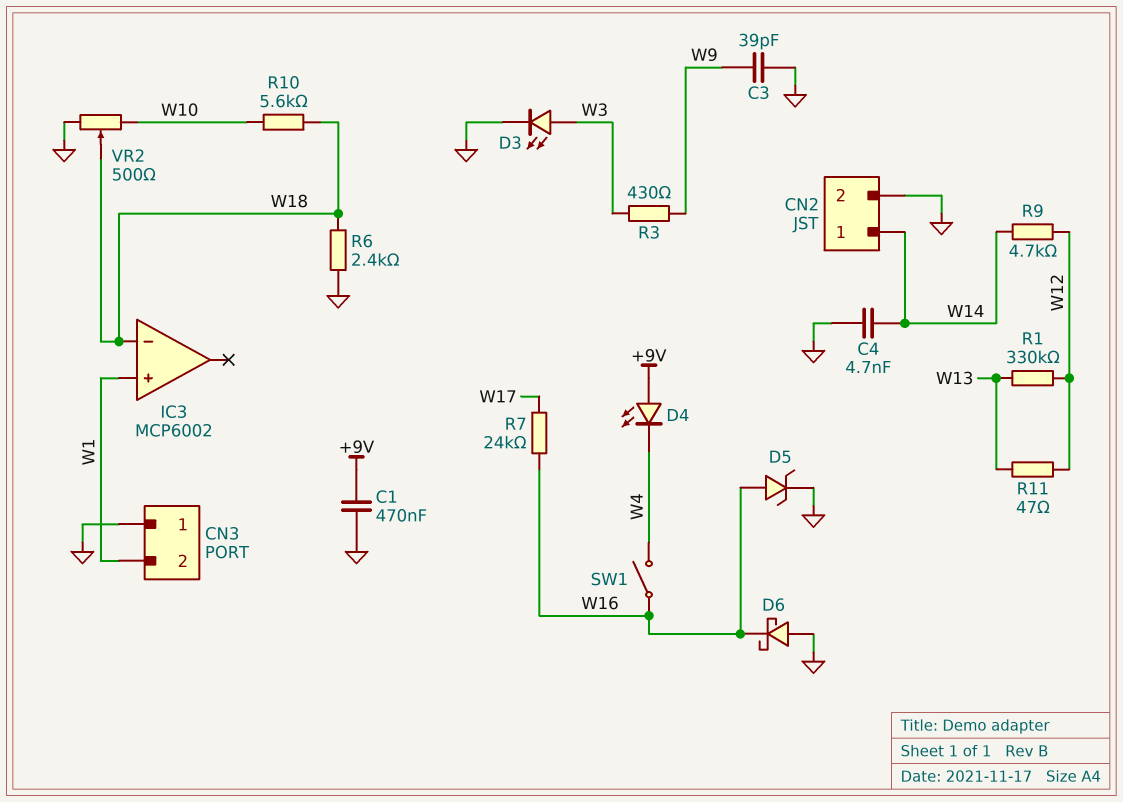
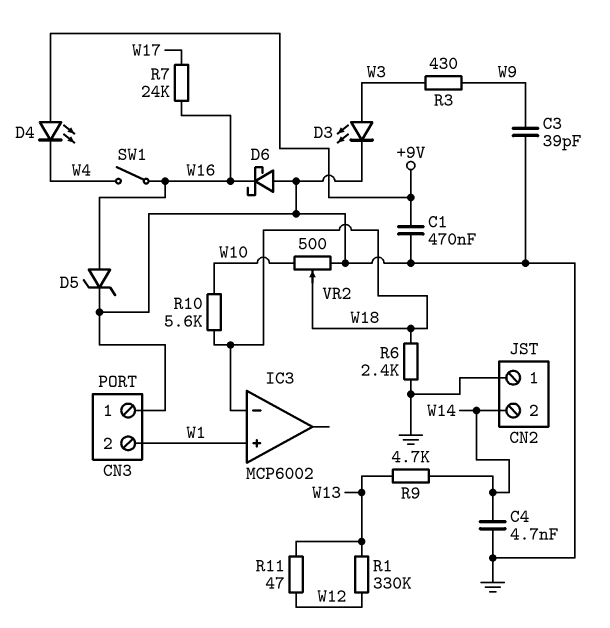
CN2 pin 1: W14 -> GND
CN2 pin 2: GND -> W14
R9: 4.7k (W12, W14) -> 4.7k (W13, W14)

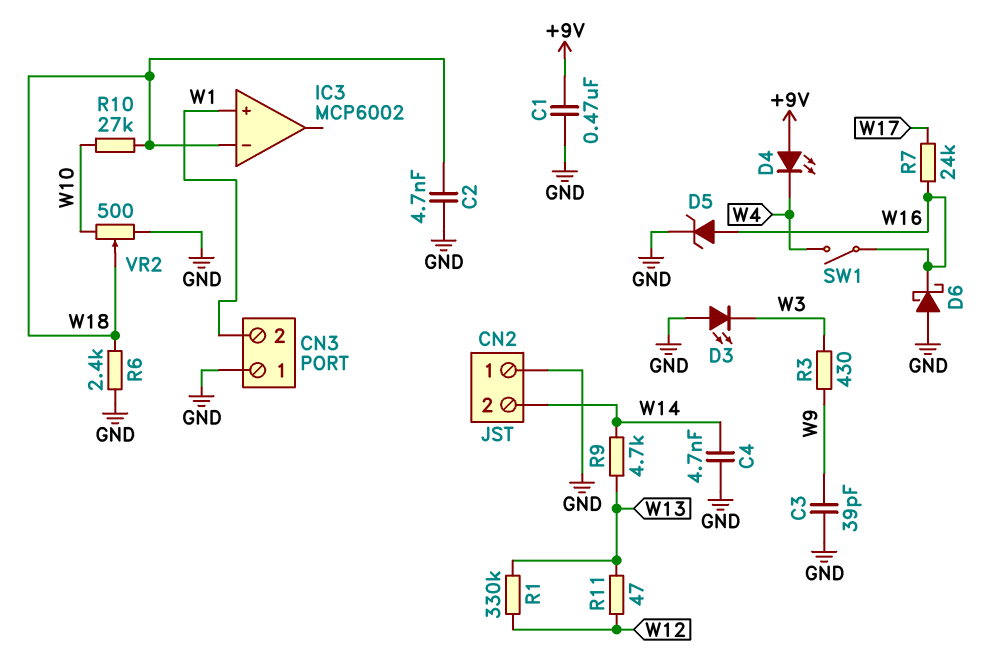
C2: none -> 4.7nF (GND, W18)
D3: LED (A W3, K GND) -> LED (A GND, K W3)
R10: 5.6k (W10, W18) -> 27k (W10, W18)

